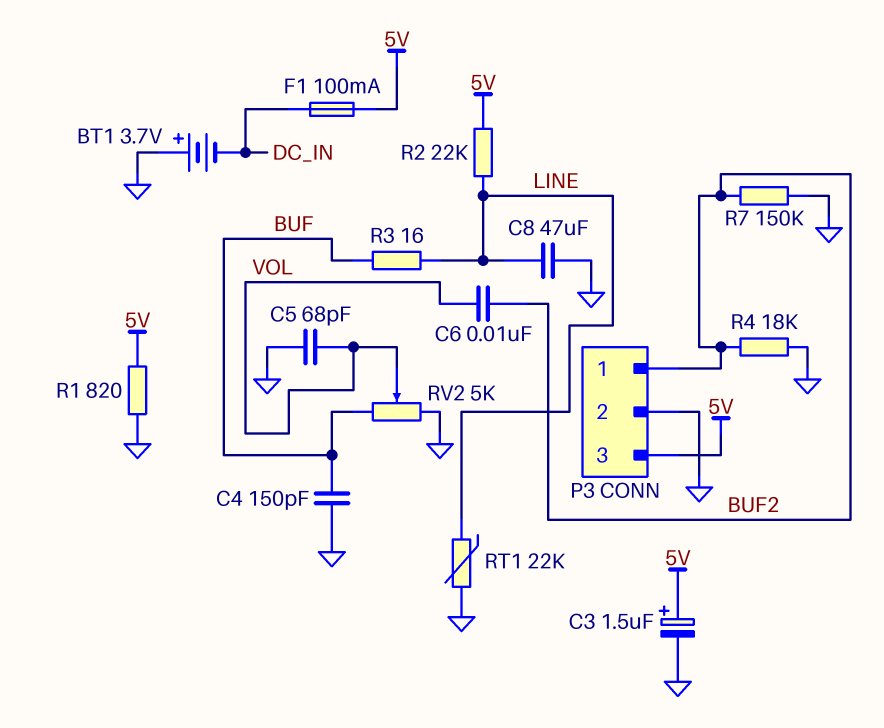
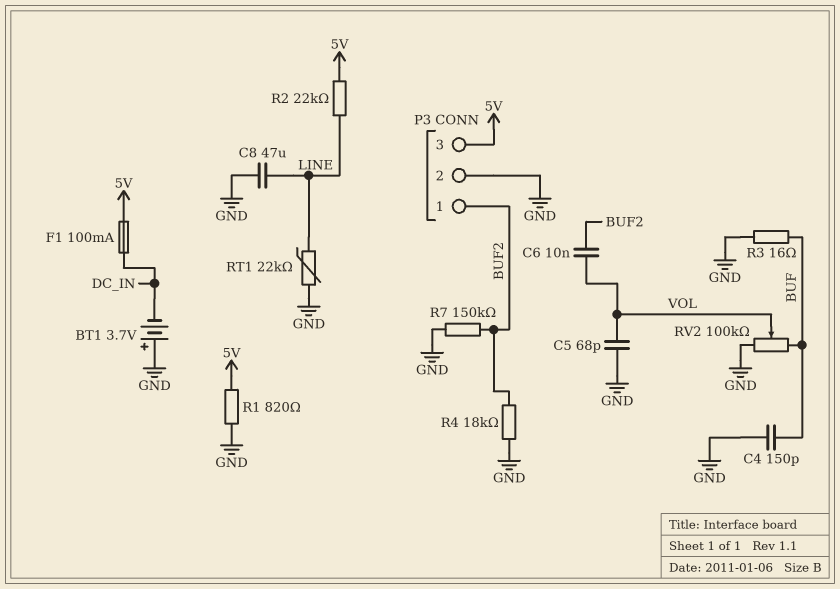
C3: 1.5uF (plus 5V, minus GND) -> none
R3: 16 (BUF, LINE) -> 16 (BUF, GND)
RV2: 5k (BUF, GND, wiper VOL) -> 100k (BUF, GND, wiper VOL)

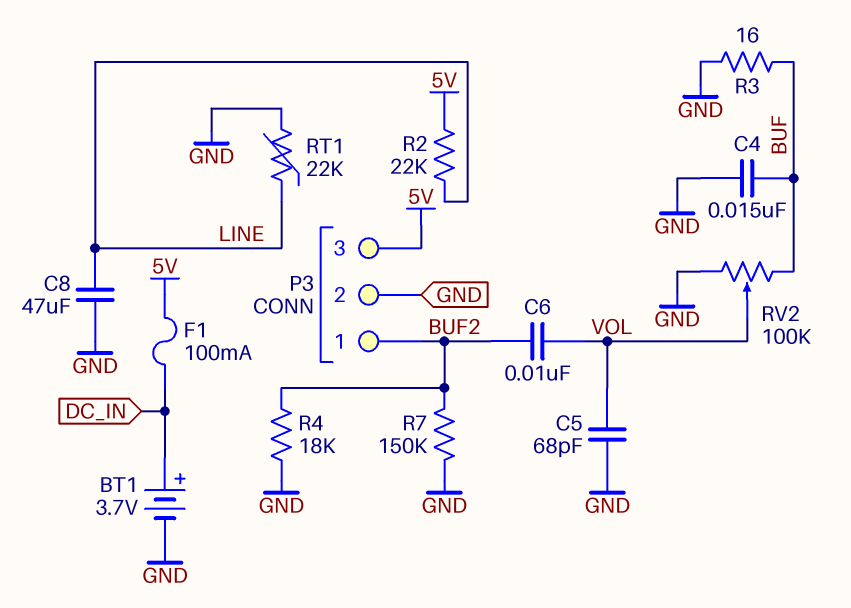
BT1: 3.7V (plus GND, minus DC_IN) -> 3.7V (plus DC_IN, minus GND)
C4: 150pF (BUF, GND) -> 15nF (BUF, GND)
R1: 820 (5V, GND) -> none

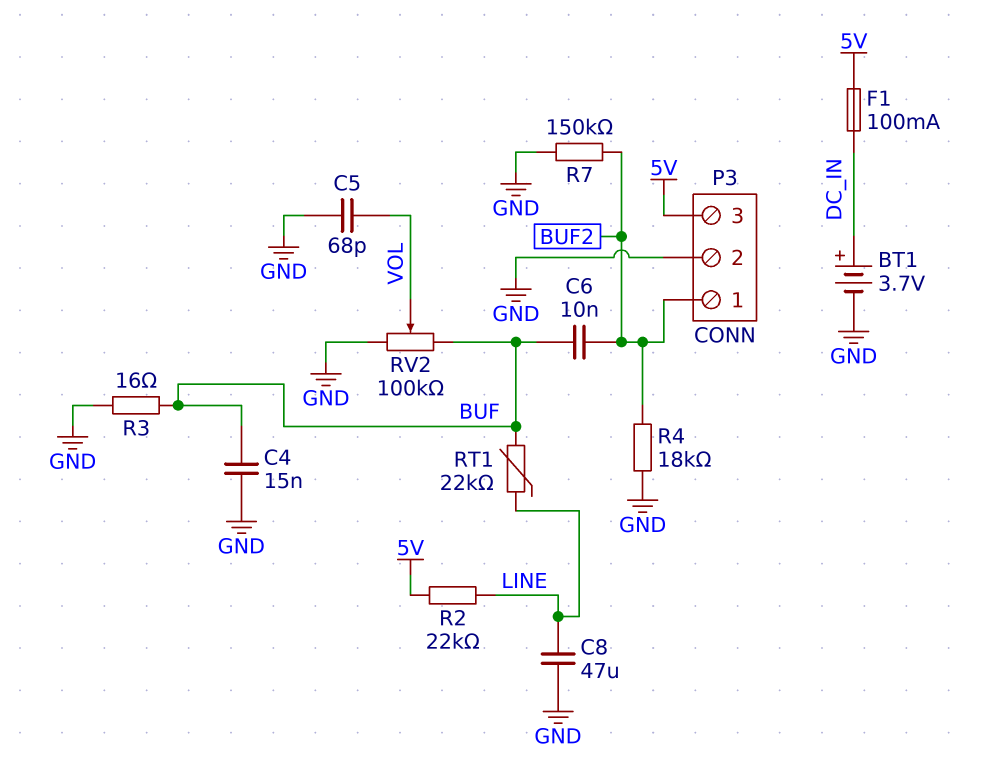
C6: 10nF (BUF2, VOL) -> 10nF (BUF, BUF2)
RT1: 22k (GND, LINE) -> 22k (BUF, LINE)

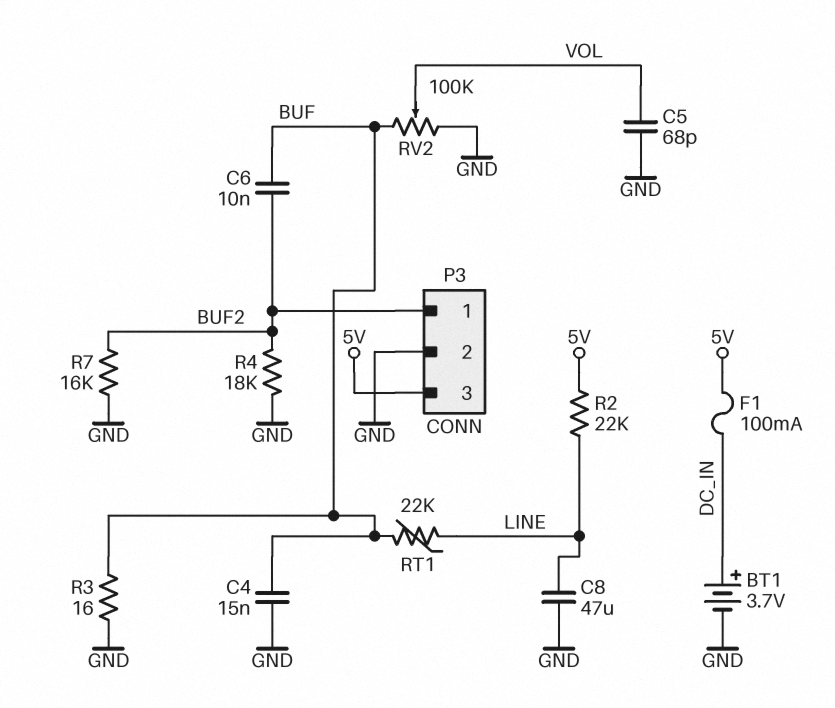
R7: 150k (BUF2, GND) -> 16k (BUF2, GND)

